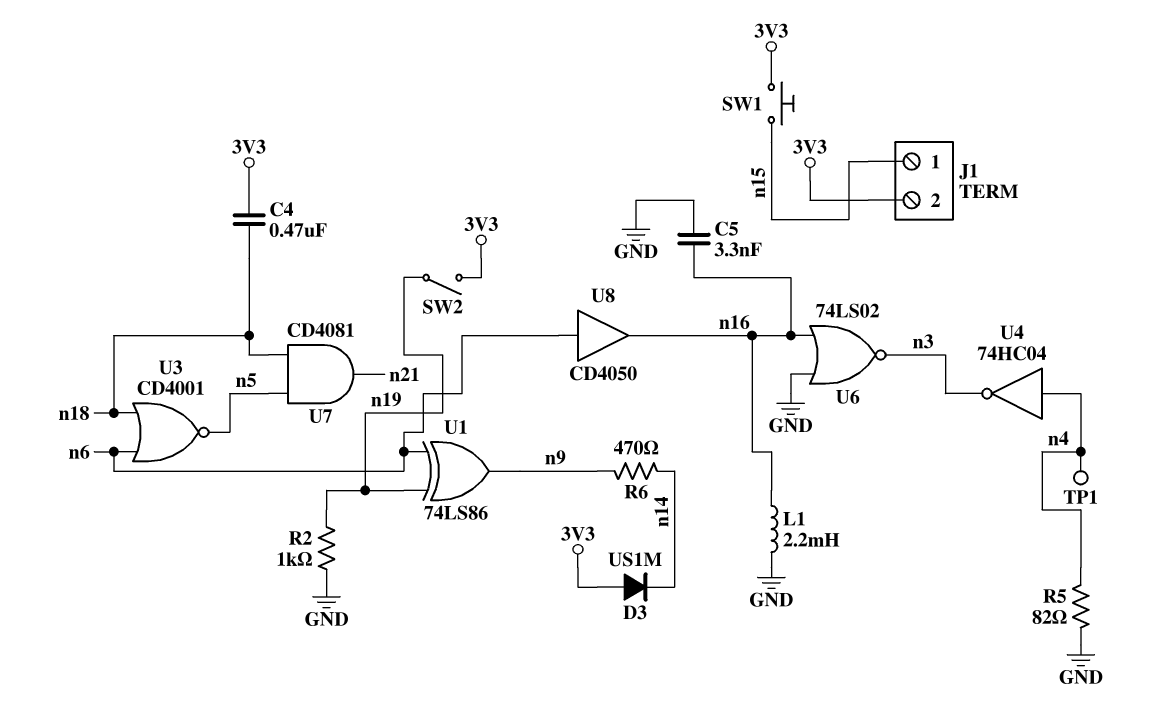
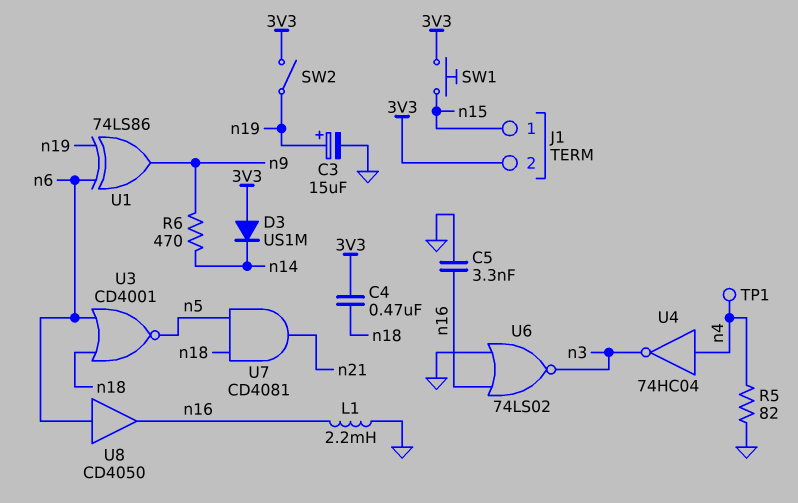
C3: none -> 15uF (plus n19, minus GND)
R2: 1k (GND, n19) -> none

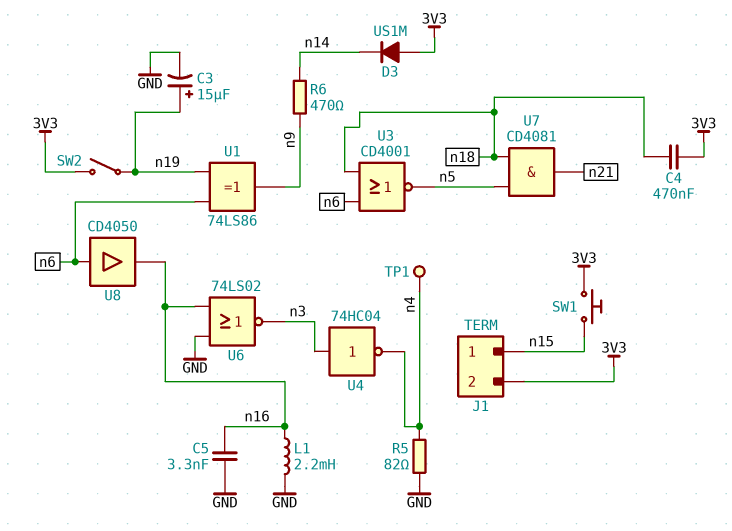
U4: NOT 74HC04 (in n4, out n3) -> NOT 74HC04 (in n3, out n4)

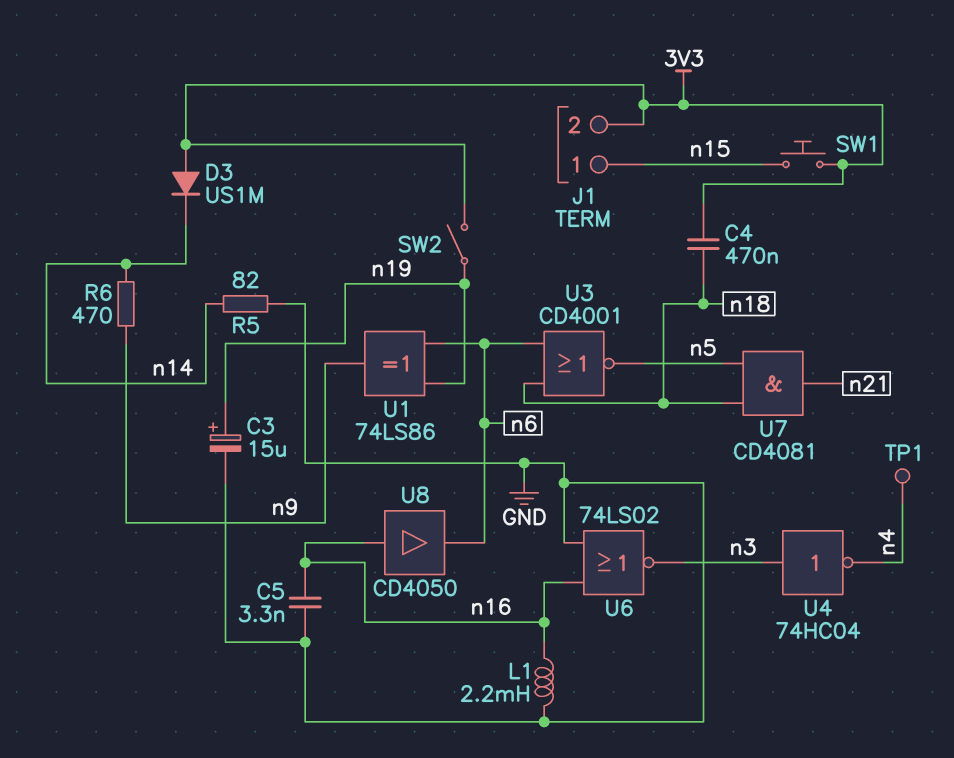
R5: 82 (GND, n4) -> 82 (GND, n14)
U8: buffer CD4050 (in n6, out n16) -> buffer CD4050 (in n16, out n6)

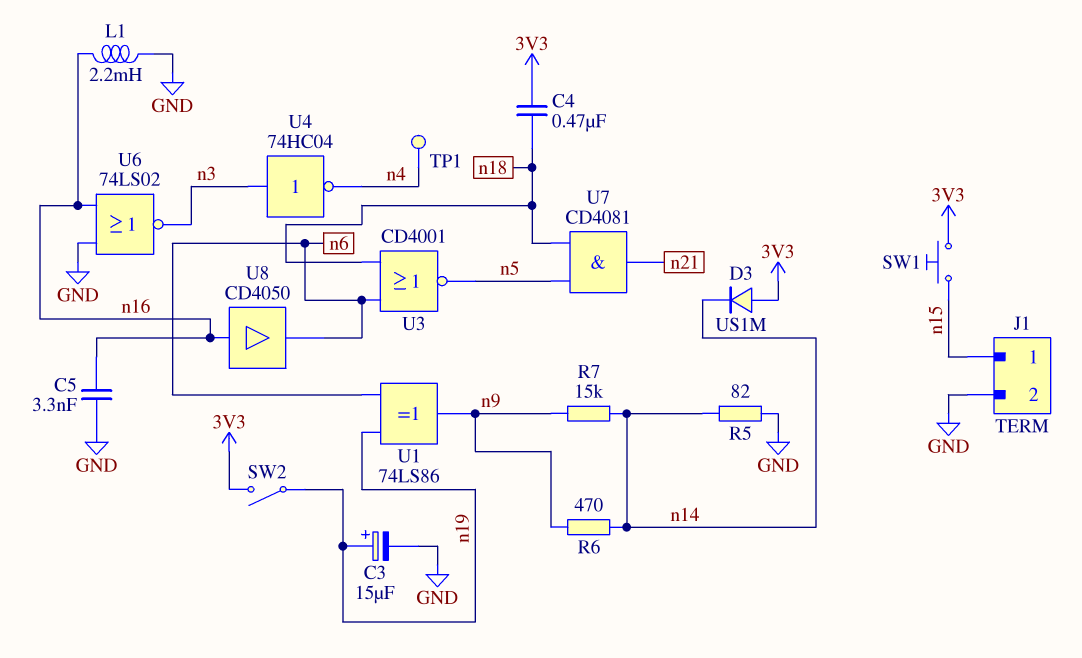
J1 pin 2: 3V3 -> GND
R7: none -> 15k (n9, n14)

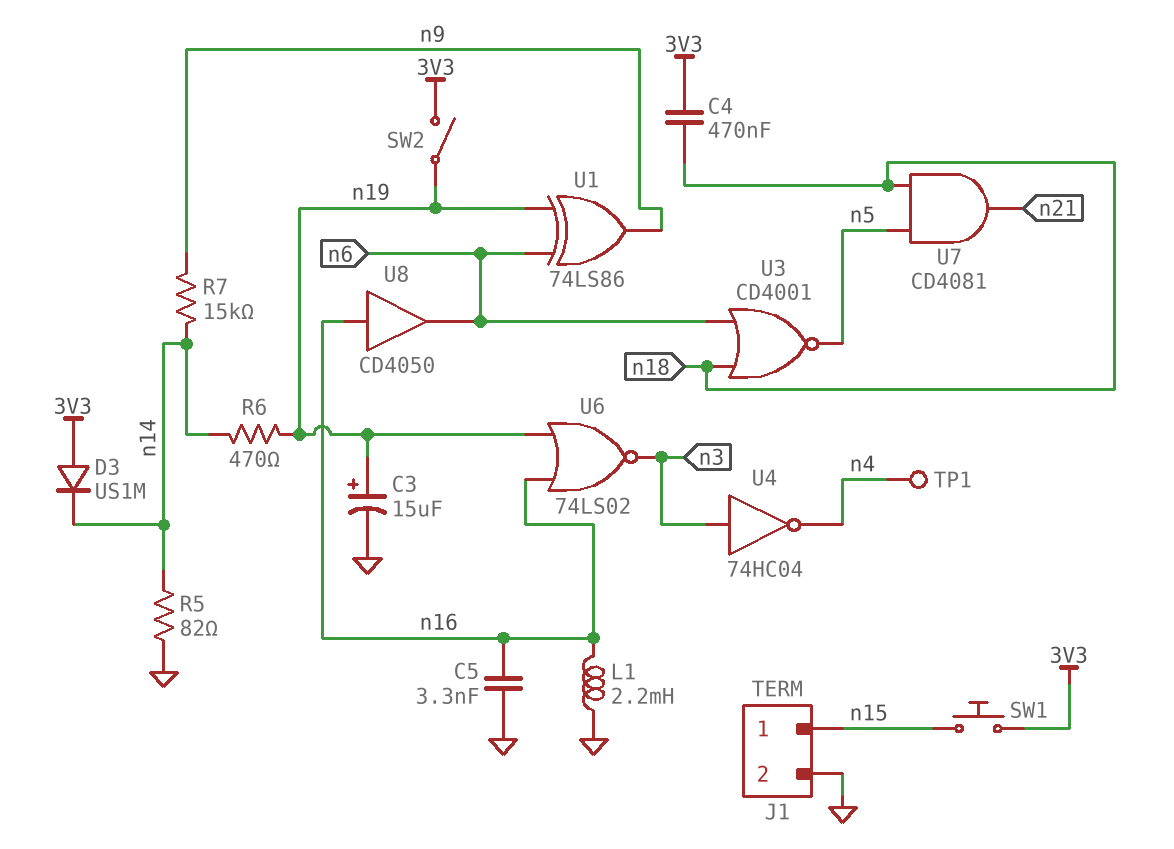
R6: 470 (n9, n14) -> 470 (n14, n19)
U6: NOR 74LS02 (in GND, in n16, out n3) -> NOR 74LS02 (in n16, in n19, out n3)

